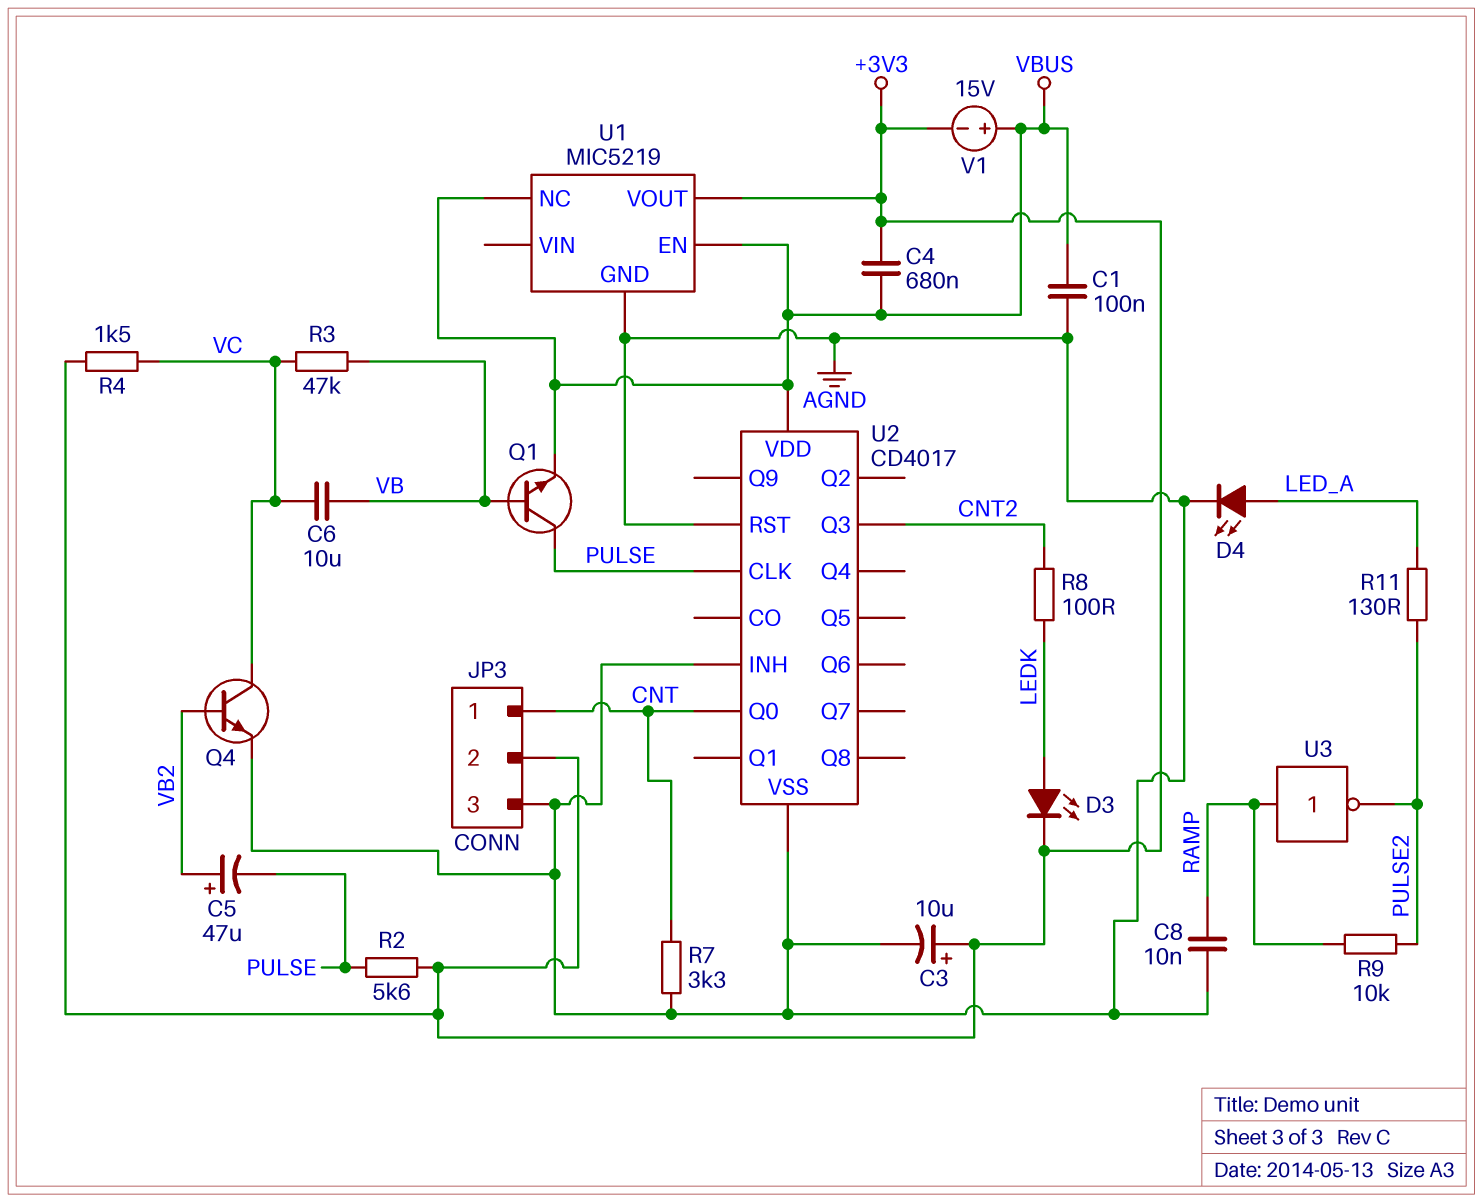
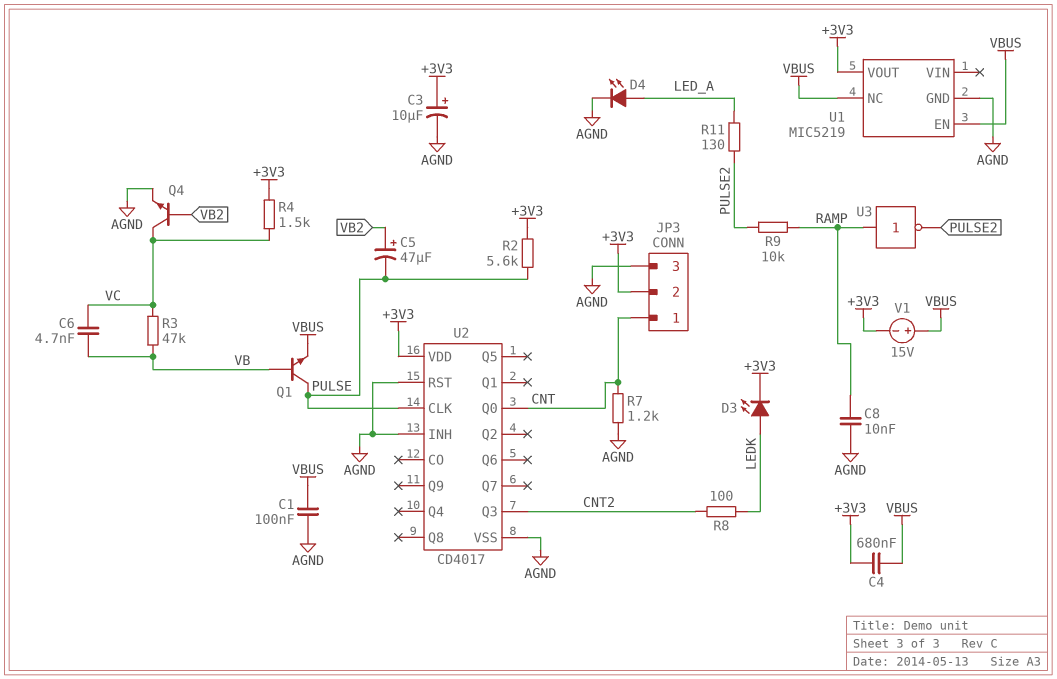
C6: 10uF (VB, VC) -> 4.7nF (VB, VC)
R7: 3.3k (AGND, CNT) -> 1.2k (AGND, CNT)
U2 pin VDD: VBUS -> +3V3

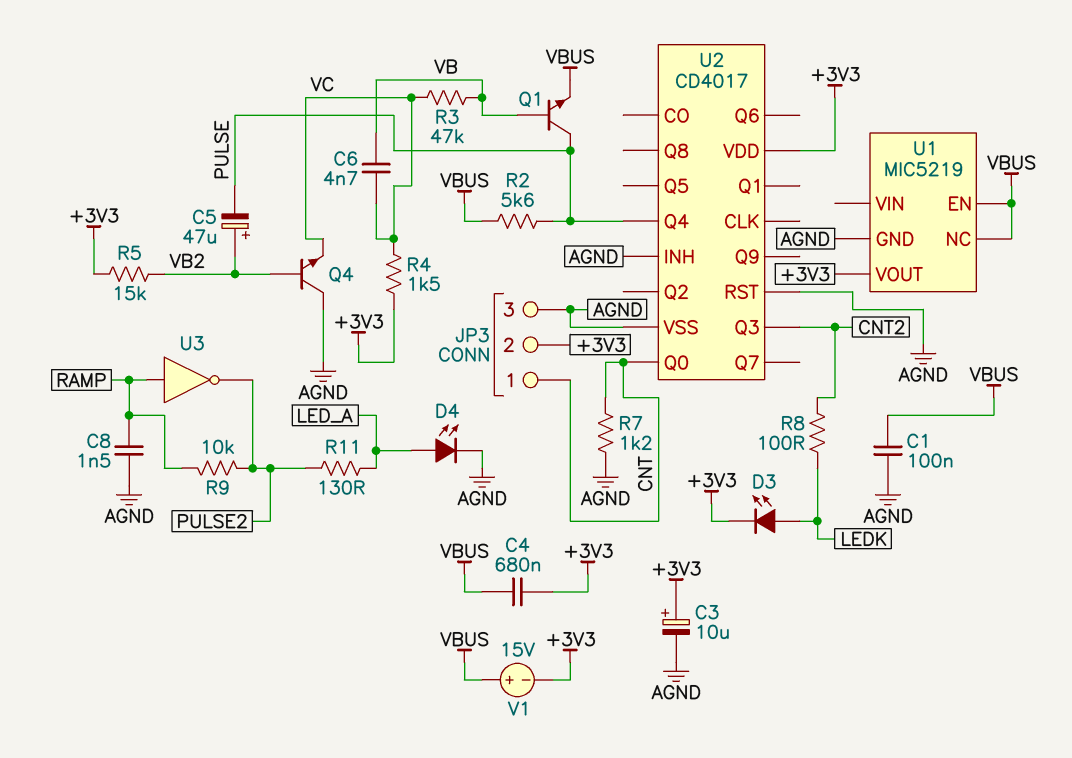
C8: 10nF (AGND, RAMP) -> 1.5nF (AGND, RAMP)
Q4: NPN (B VB2, C VC, E AGND) -> NPN (B VB2, C AGND, E VC)
R2: 5.6k (+3V3, PULSE) -> 5.6k (PULSE, VBUS)
R5: none -> 15k (+3V3, VB2)
U2 pin CLK: PULSE -> none
U2 pin Q4: none -> PULSE

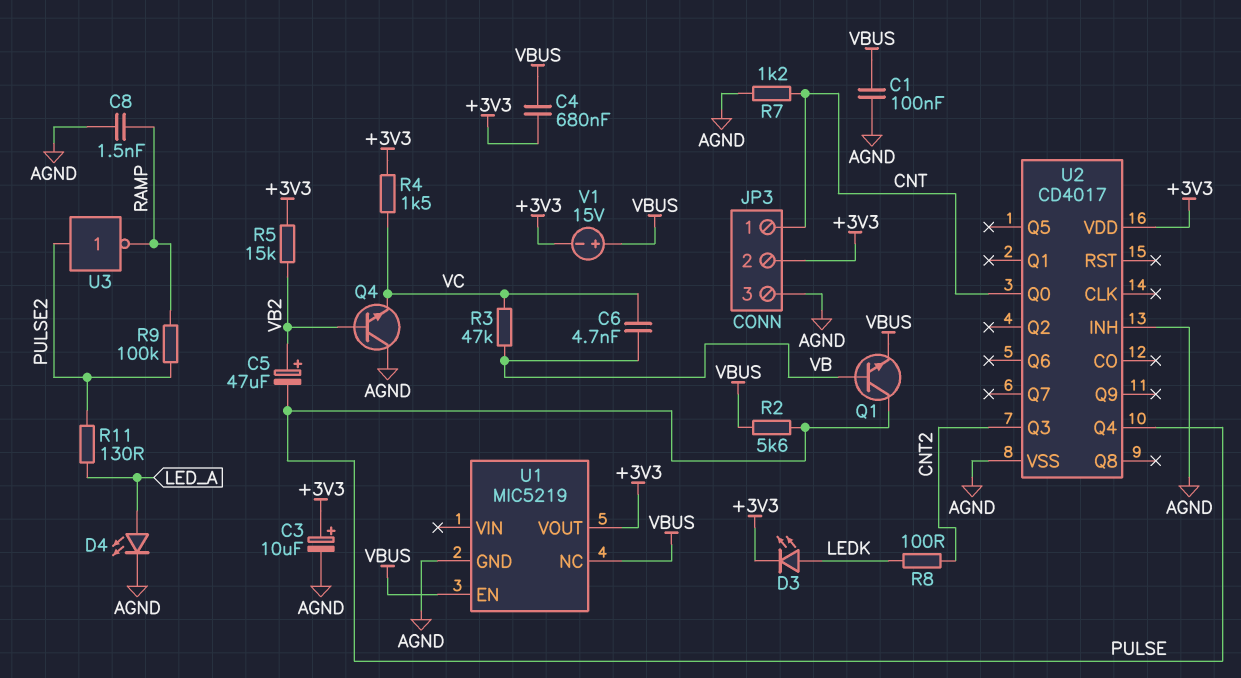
R9: 10k (PULSE2, RAMP) -> 100k (PULSE2, RAMP)
U2 pin RST: AGND -> none
U3: NOT (in RAMP, out PULSE2) -> NOT (in PULSE2, out RAMP)

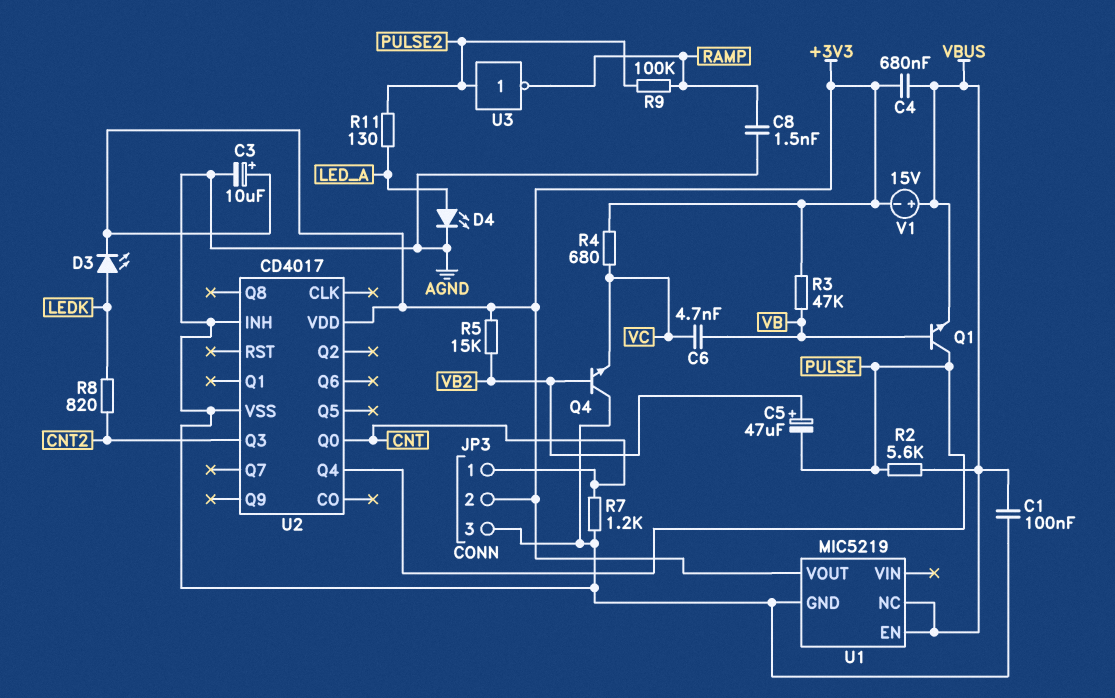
R3: 47k (VB, VC) -> 47k (+3V3, VB)
R4: 1.5k (+3V3, VC) -> 680 (+3V3, VC)
R8: 100 (CNT2, LEDK) -> 820 (CNT2, LEDK)

